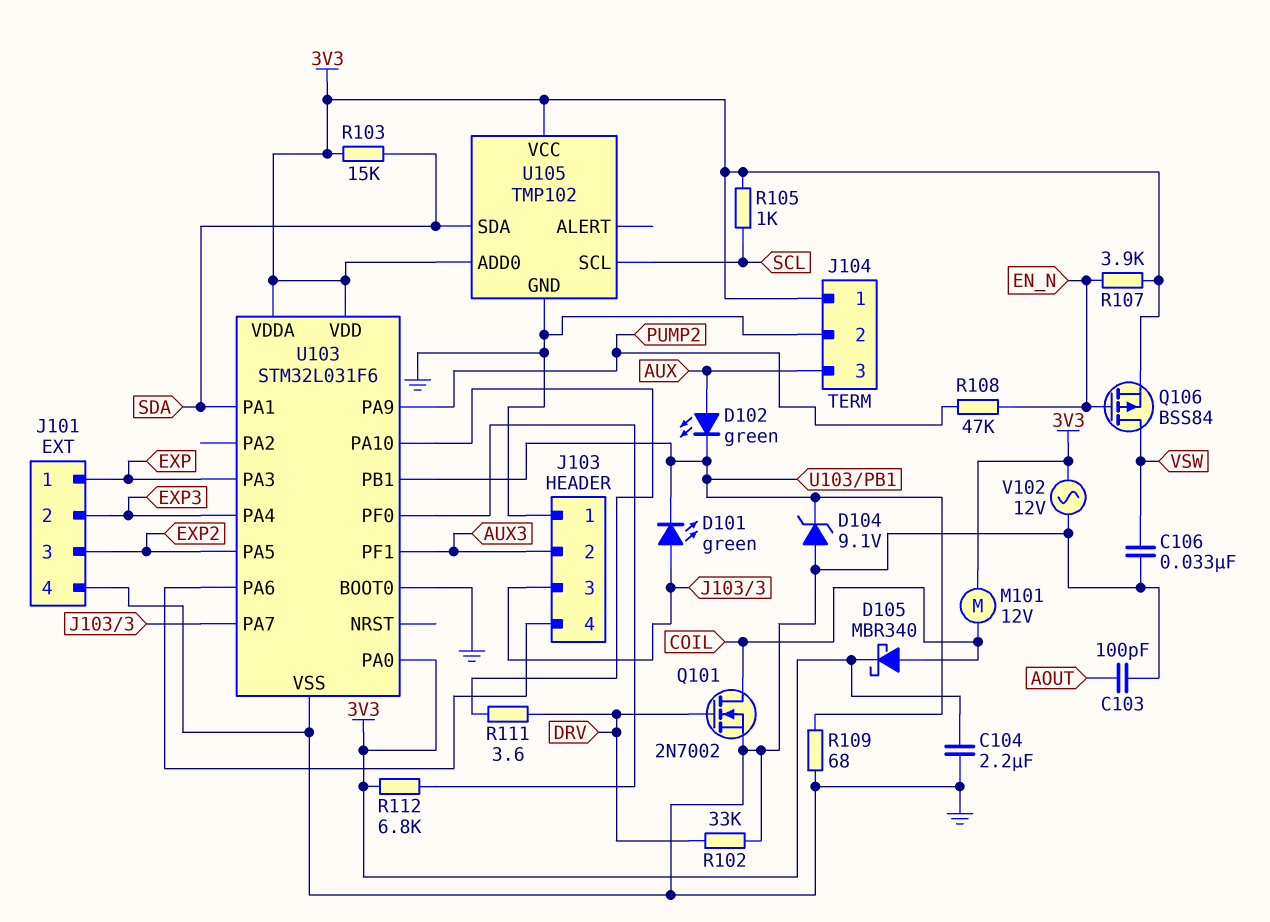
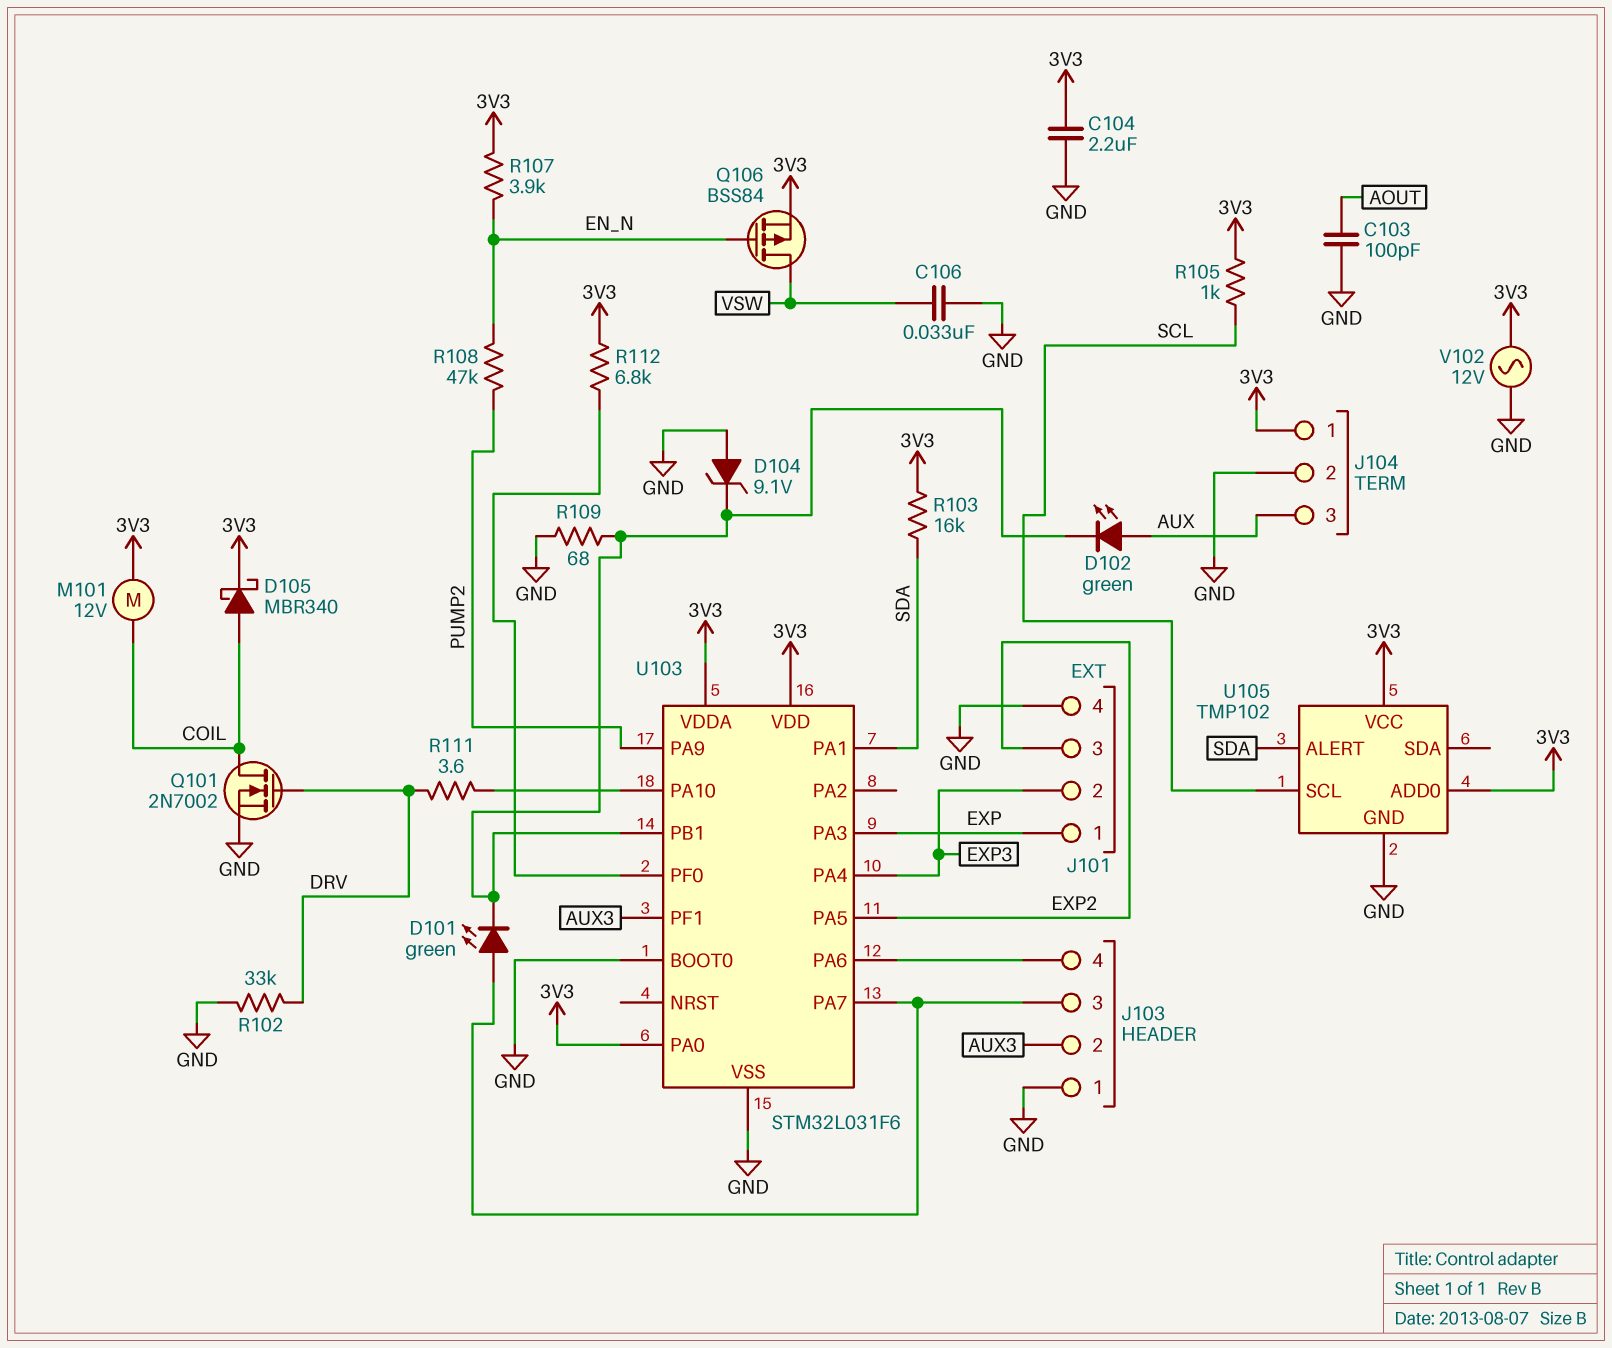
R103: 15k (3V3, SDA) -> 16k (3V3, SDA)
U105 pin ALERT: none -> SDA
U105 pin SDA: SDA -> none

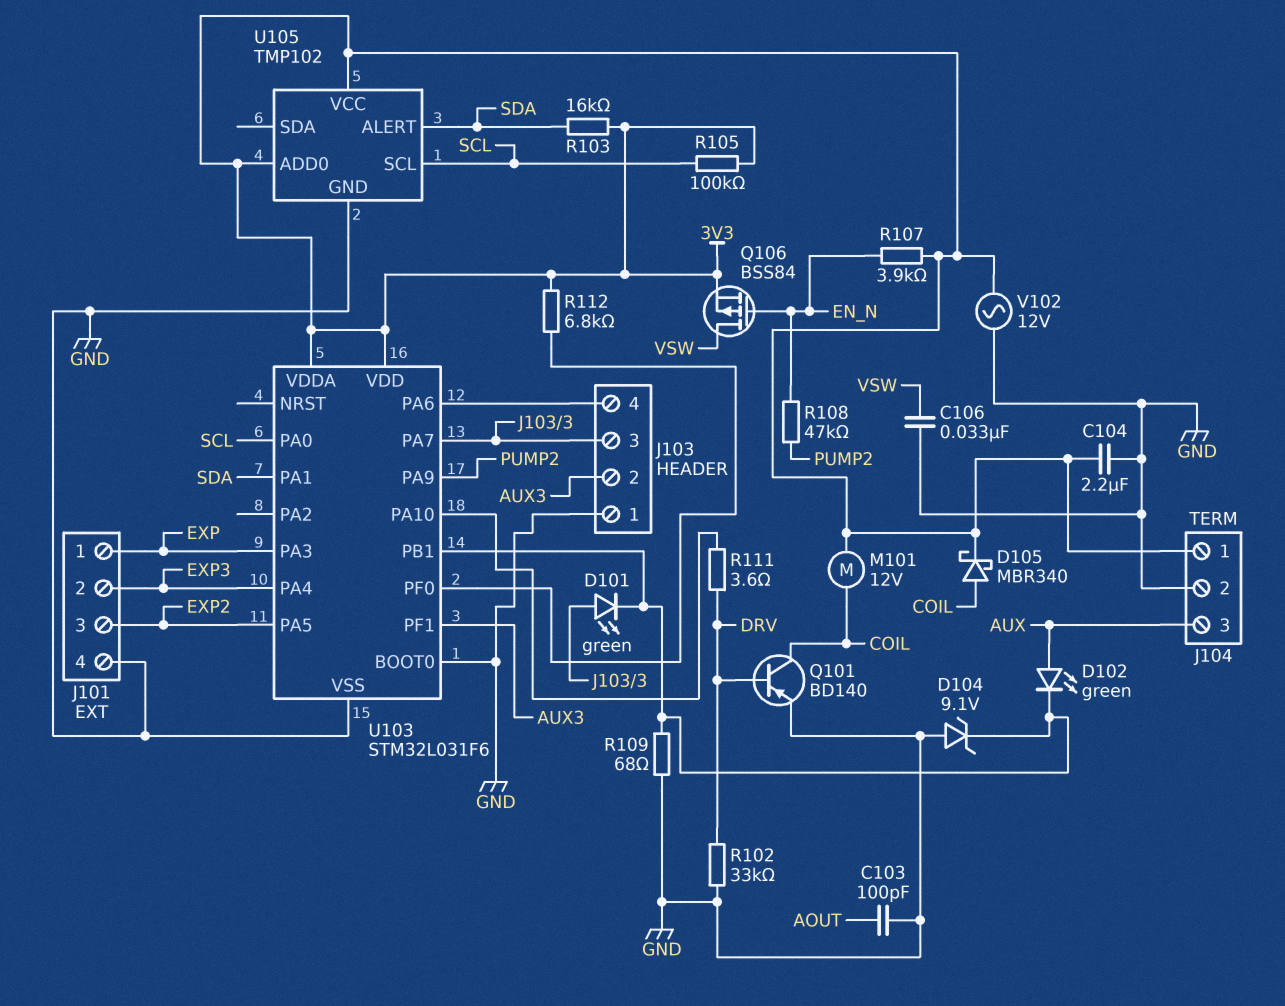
Q101: NMOS 2N7002 (G DRV, D COIL, S GND) -> PNP BD140 (B DRV, C COIL, E GND)
R105: 1k (3V3, SCL) -> 100k (3V3, SCL)
U103 pin PA0: 3V3 -> SCL

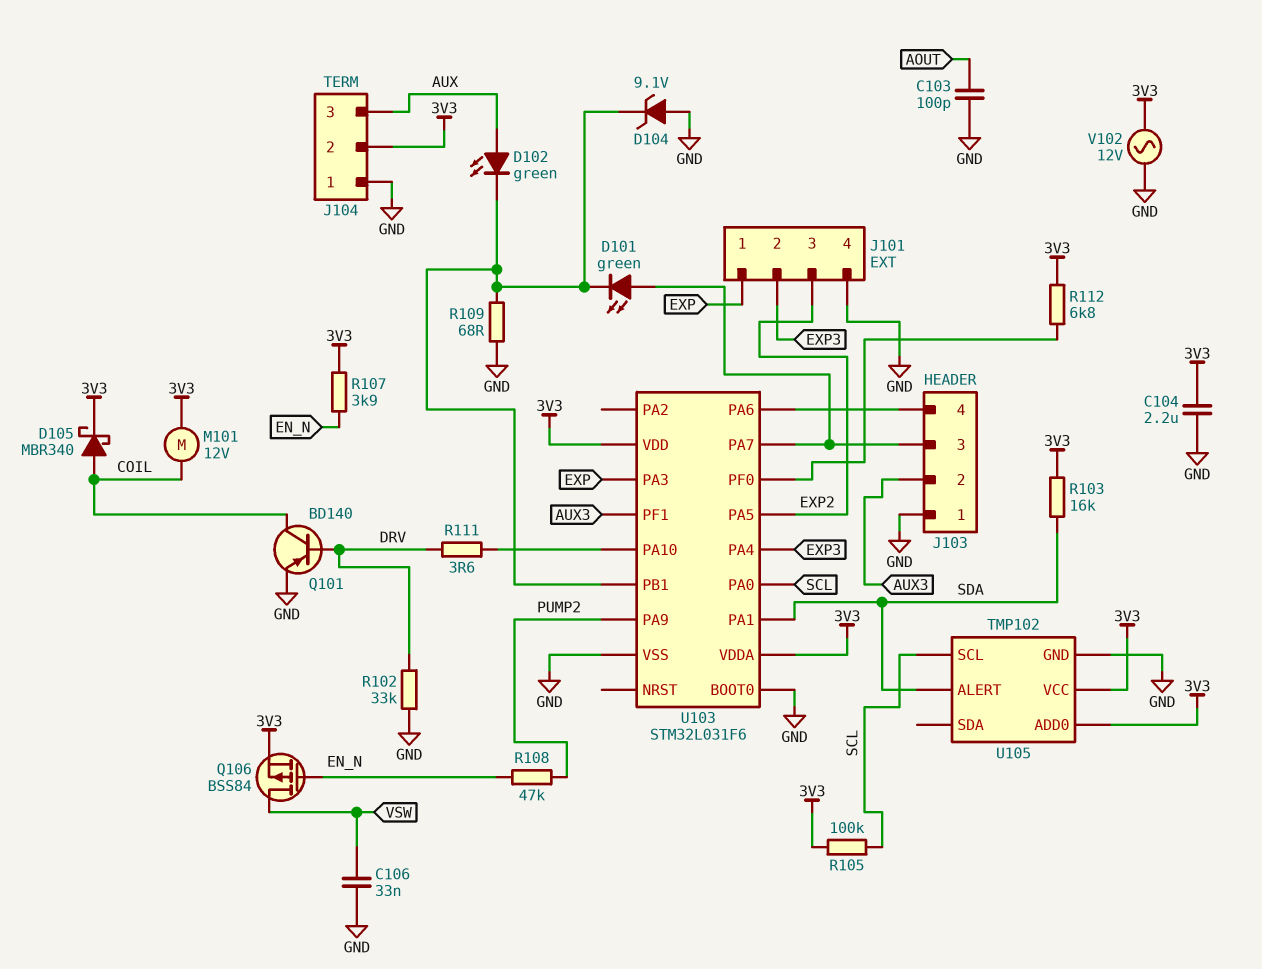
J104 pin 1: 3V3 -> GND
J104 pin 2: GND -> 3V3

